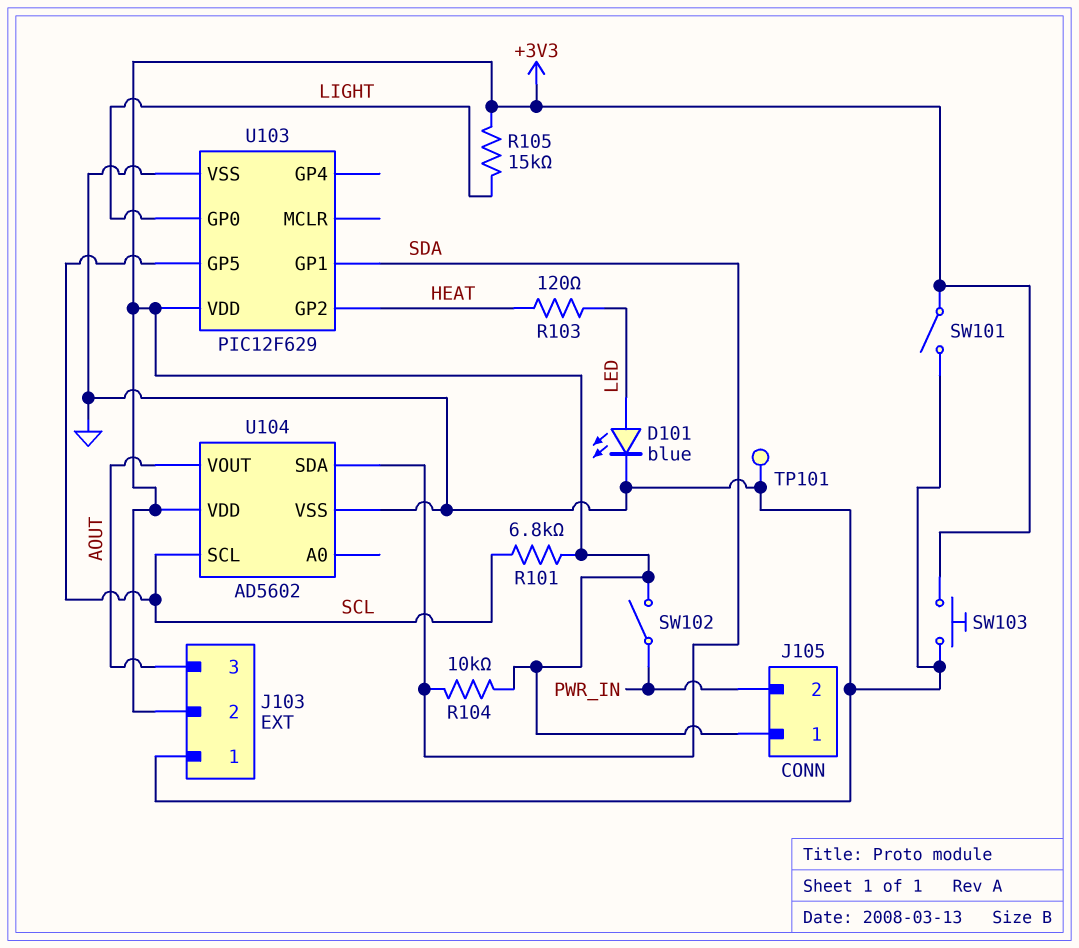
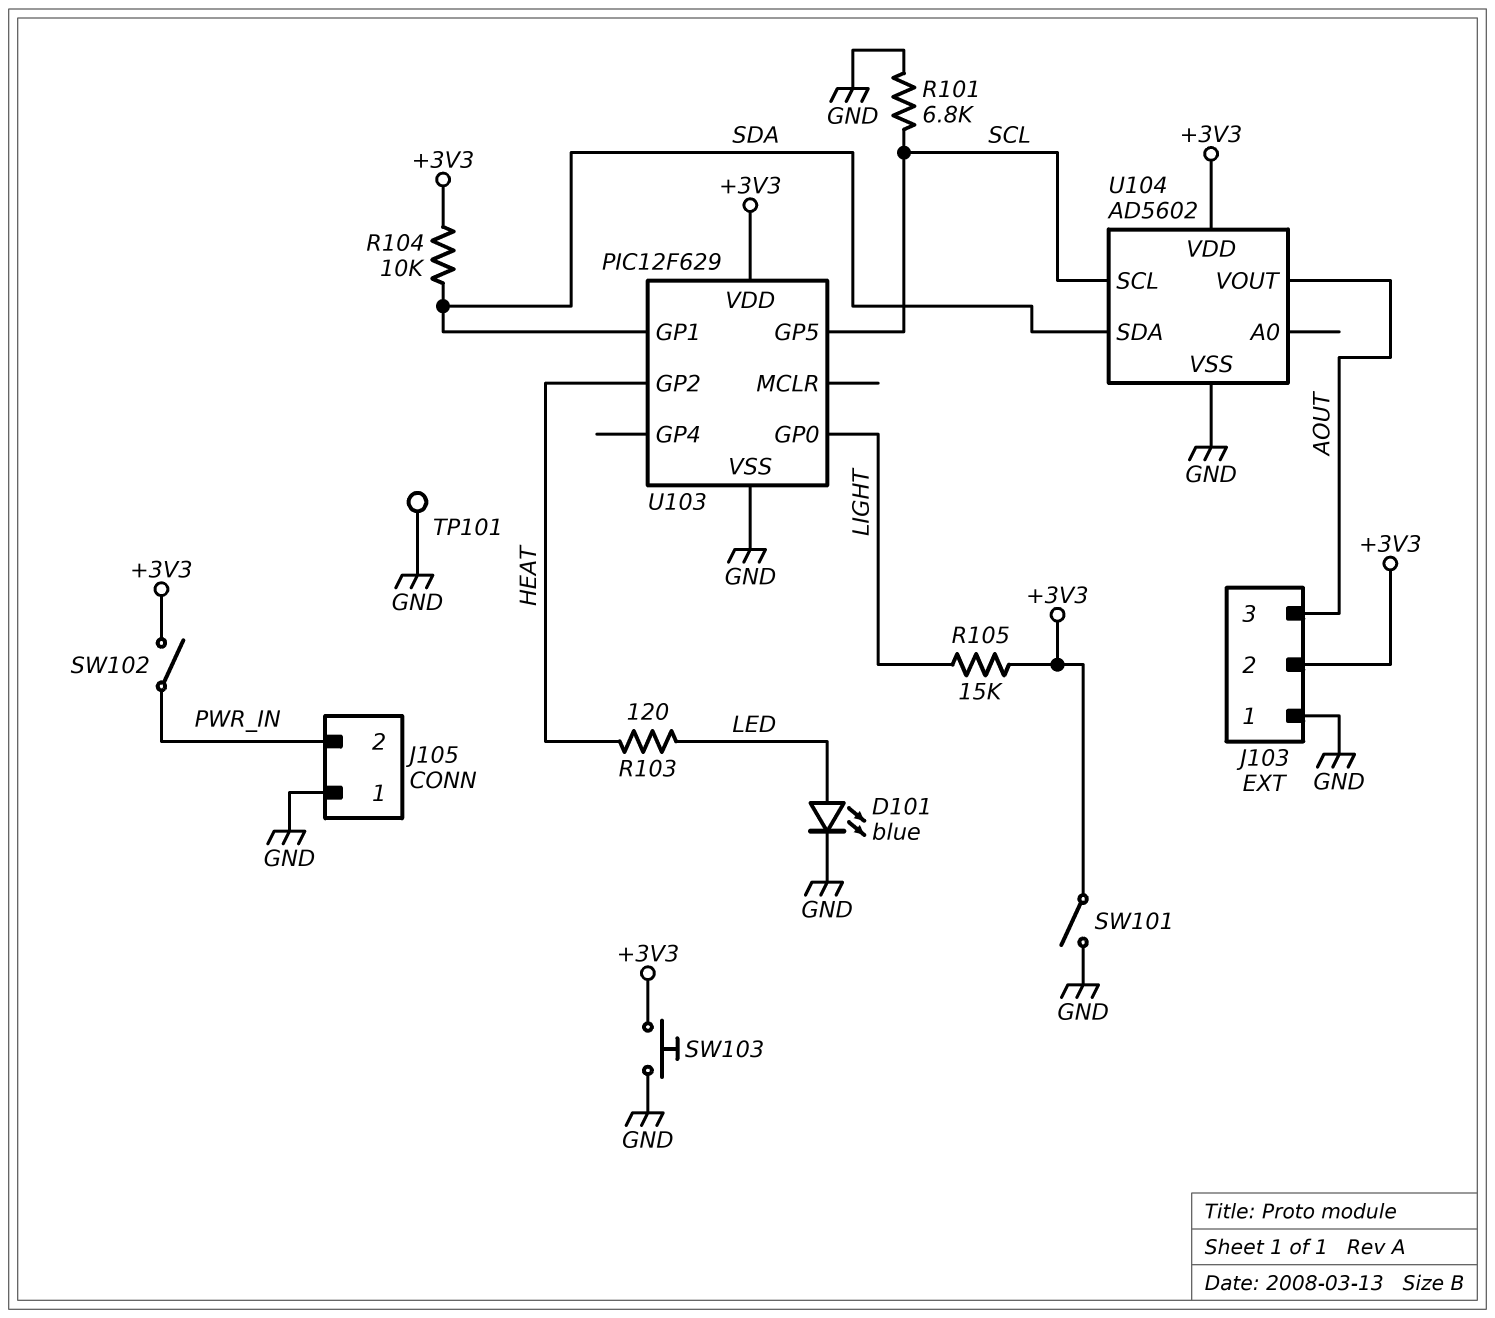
J105 pin 1: +3V3 -> GND
R101: 6.8k (+3V3, SCL) -> 6.8k (GND, SCL)

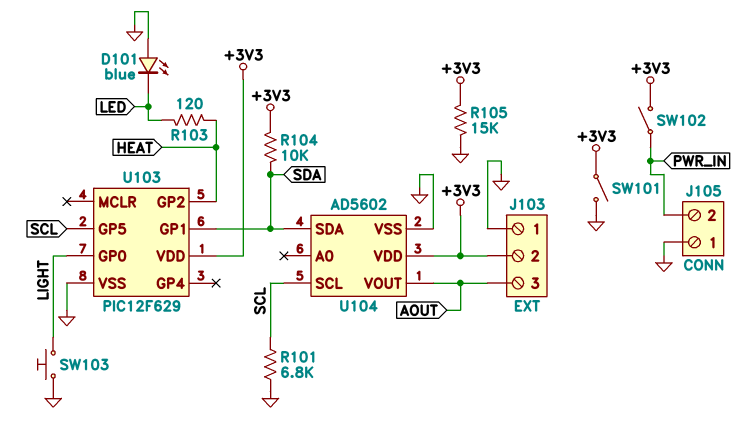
D101: LED blue (A LED, K GND) -> LED blue (A GND, K LED)
R105: 15k (+3V3, LIGHT) -> 15k (+3V3, GND)
SW103: button (+3V3, GND) -> button (GND, LIGHT)
TP101: test point (GND) -> none

